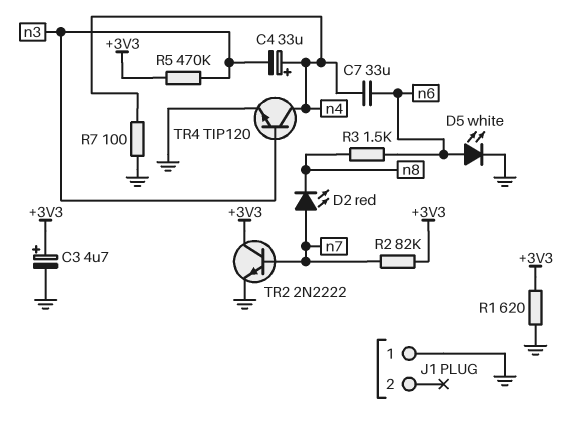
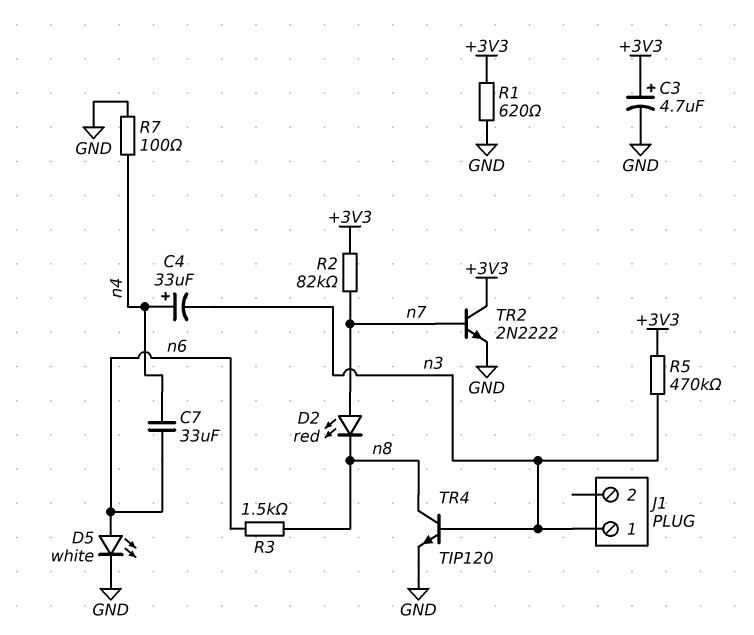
J1 pin 1: GND -> n3
TR4: NPN TIP120 (B n3, C n4, E GND) -> NPN TIP120 (B n3, C n8, E GND)

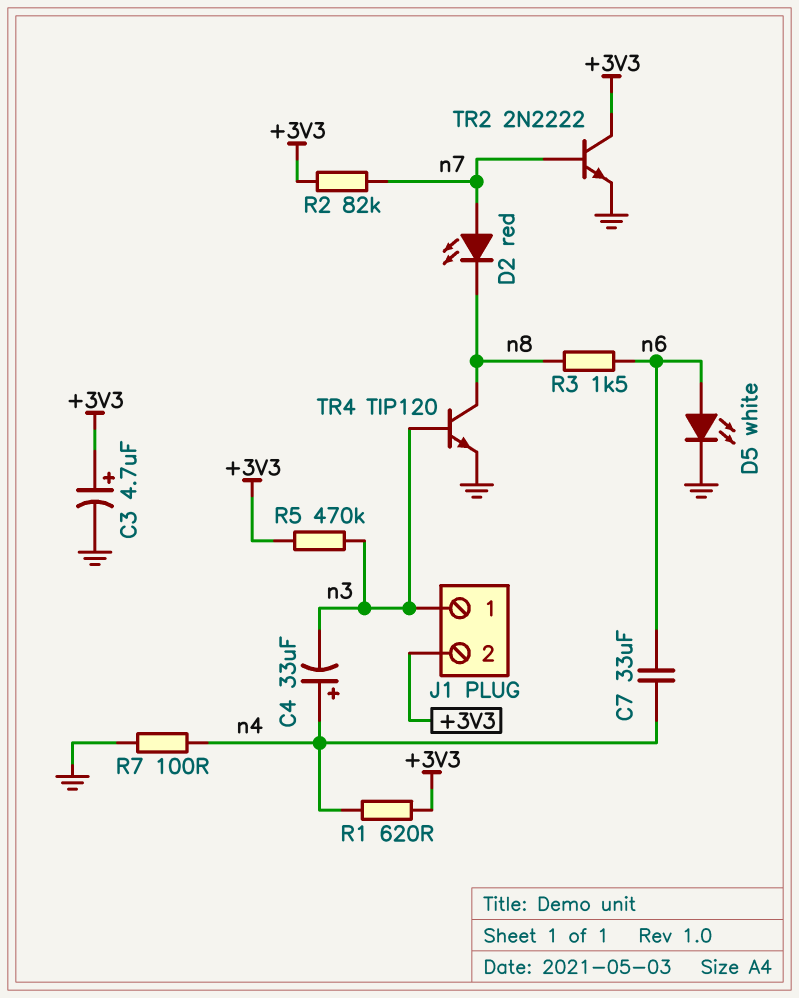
J1 pin 2: none -> +3V3
R1: 620 (+3V3, GND) -> 620 (+3V3, n4)

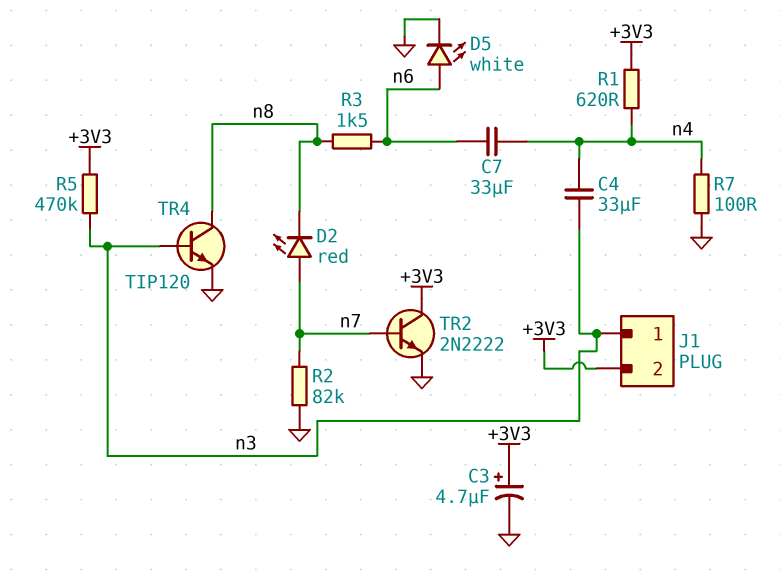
C4: 33uF (plus n4, minus n3) -> 33uF (n3, n4)
R2: 82k (+3V3, n7) -> 82k (GND, n7)

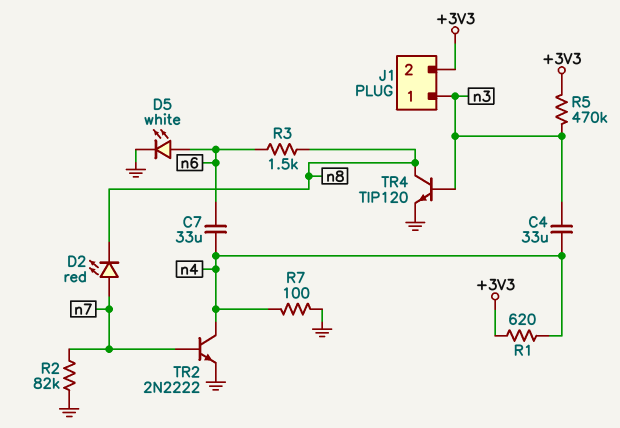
C3: 4.7uF (plus +3V3, minus GND) -> none
TR2: NPN 2N2222 (B n7, C +3V3, E GND) -> NPN 2N2222 (B n7, C n4, E GND)

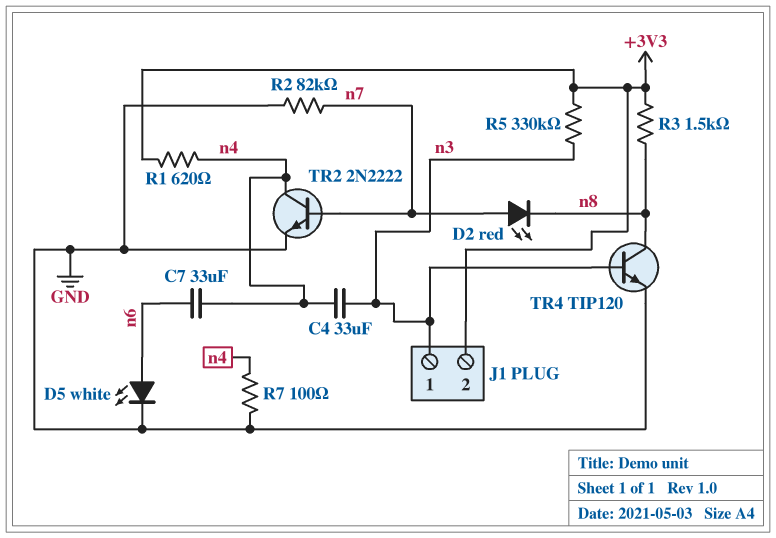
R3: 1.5k (n6, n8) -> 1.5k (+3V3, n8)
R5: 470k (+3V3, n3) -> 330k (+3V3, n3)

